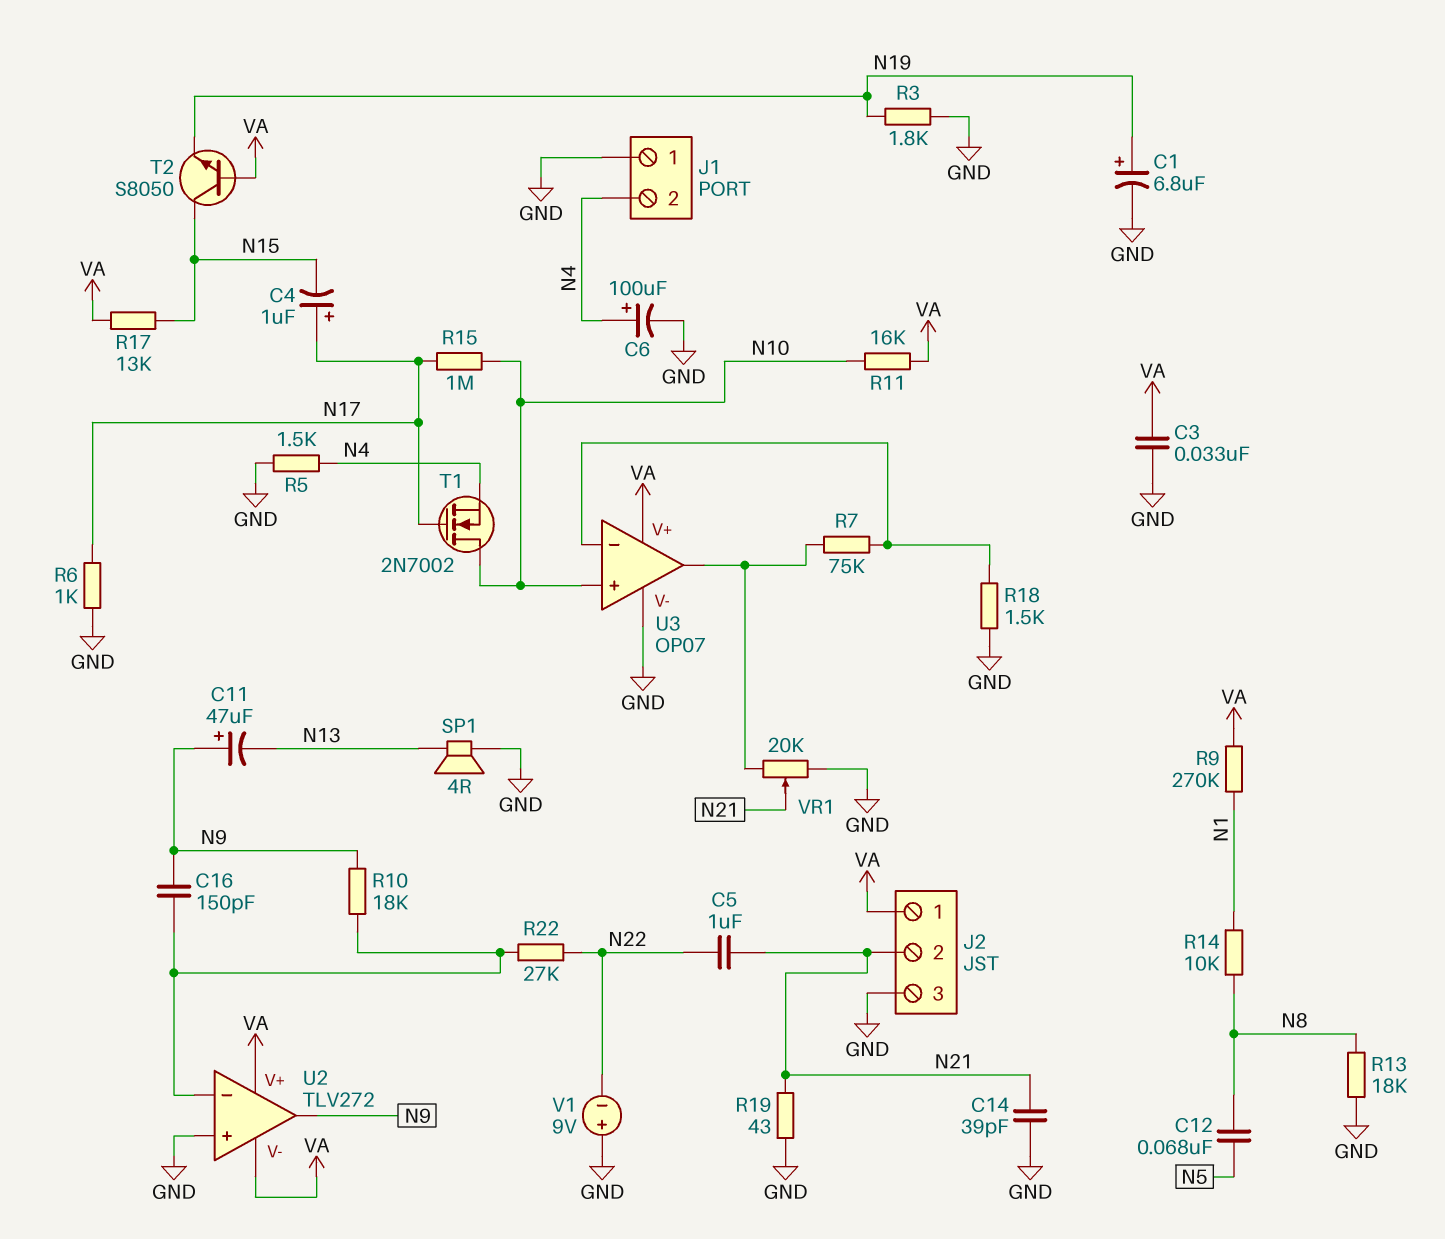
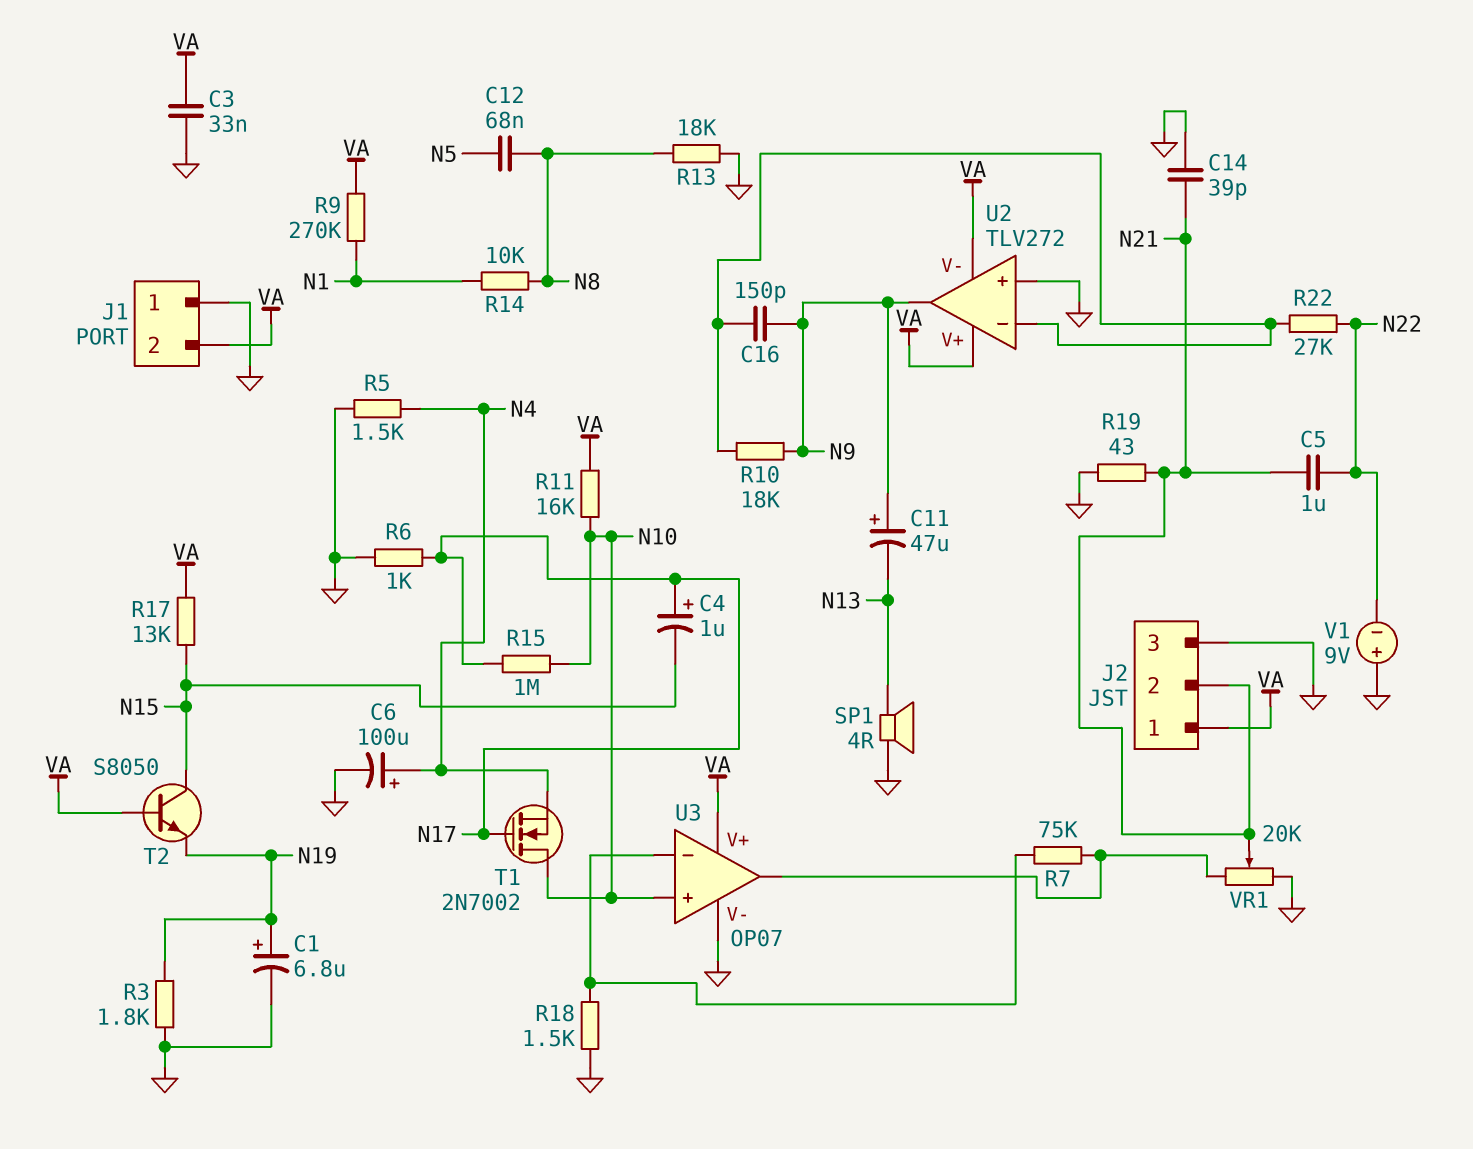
J1 pin 2: N4 -> VA

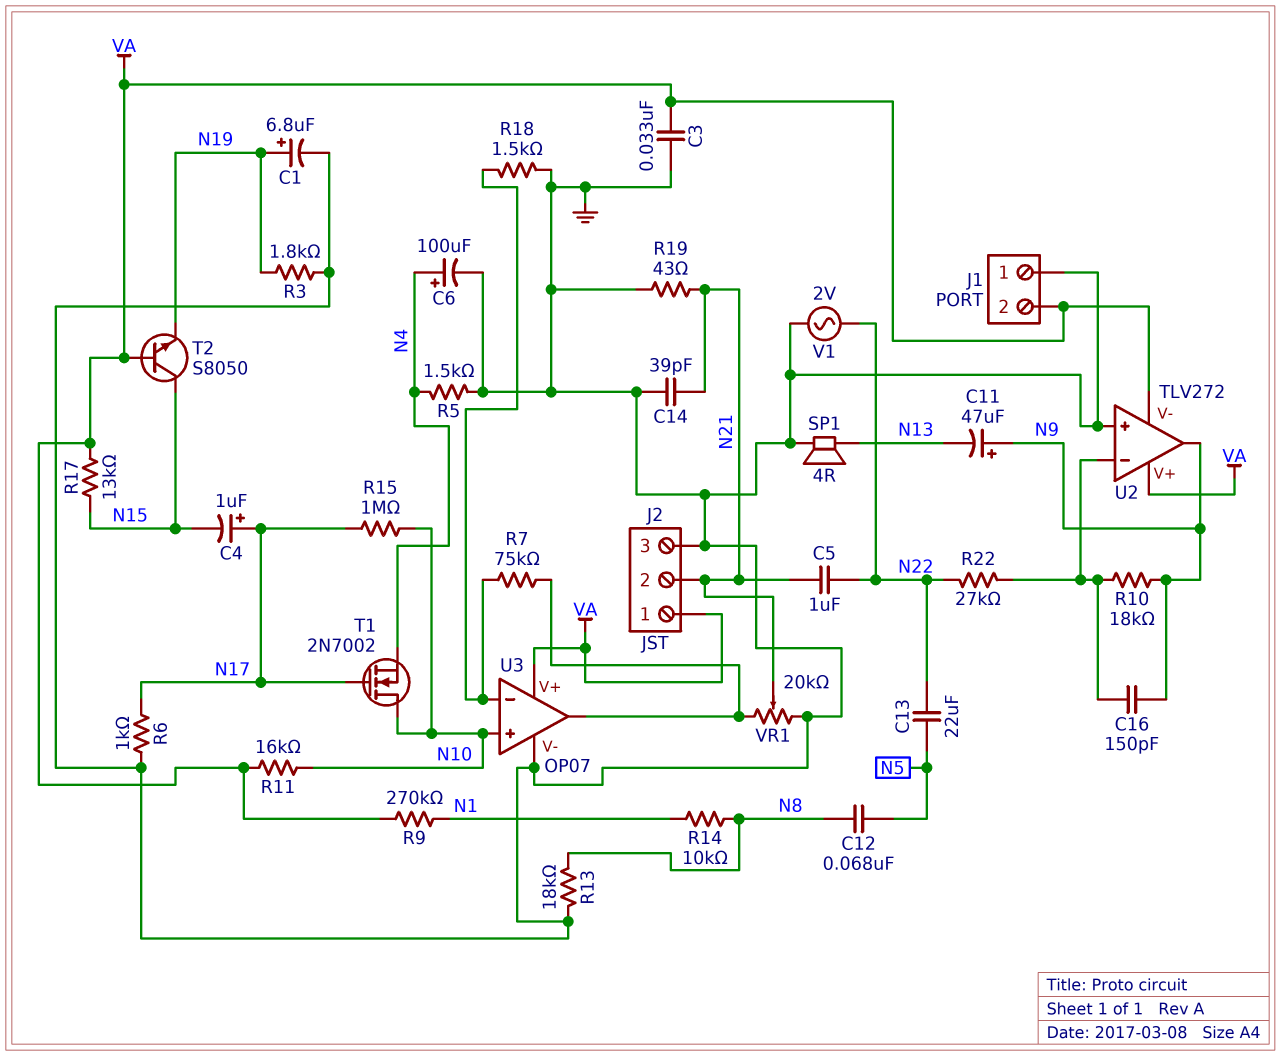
C13: none -> 22uF (N5, N22)
V1: 9V (plus GND, minus N22) -> AC 2V (GND, N22)

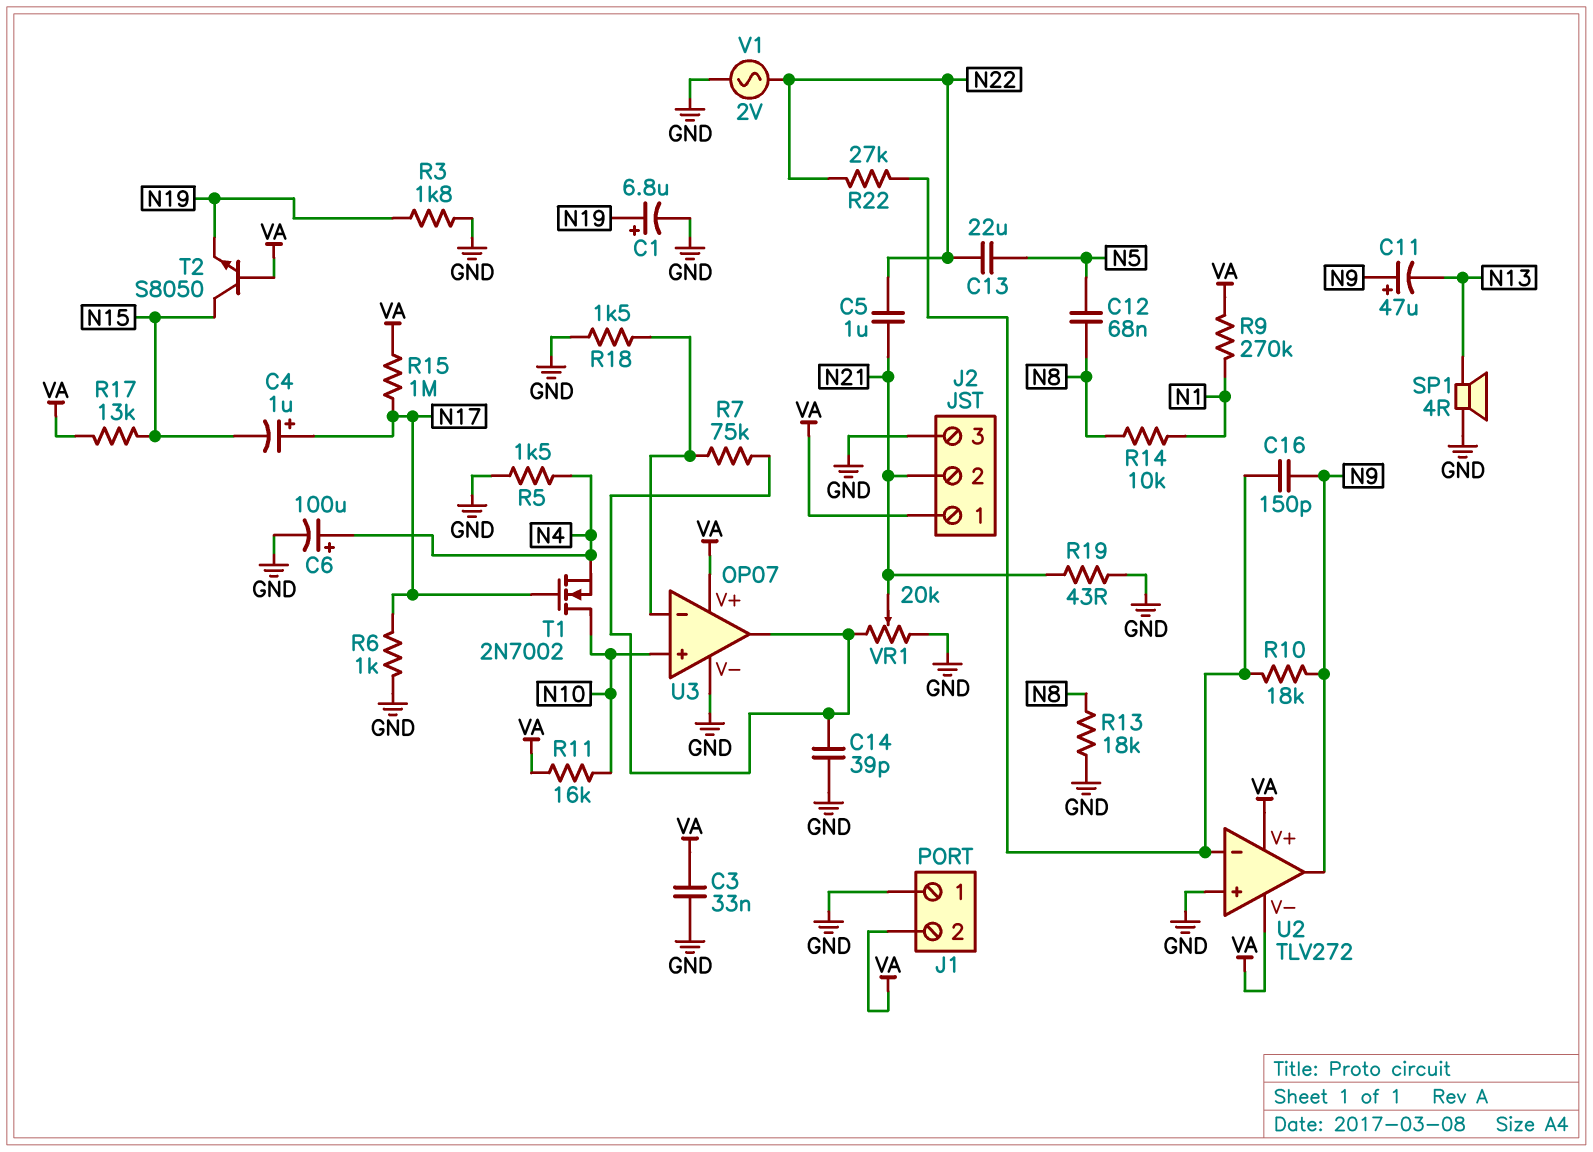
C14: 39pF (GND, N21) -> 39pF (GND, U3/out)
R15: 1M (N10, N17) -> 1M (N17, VA)

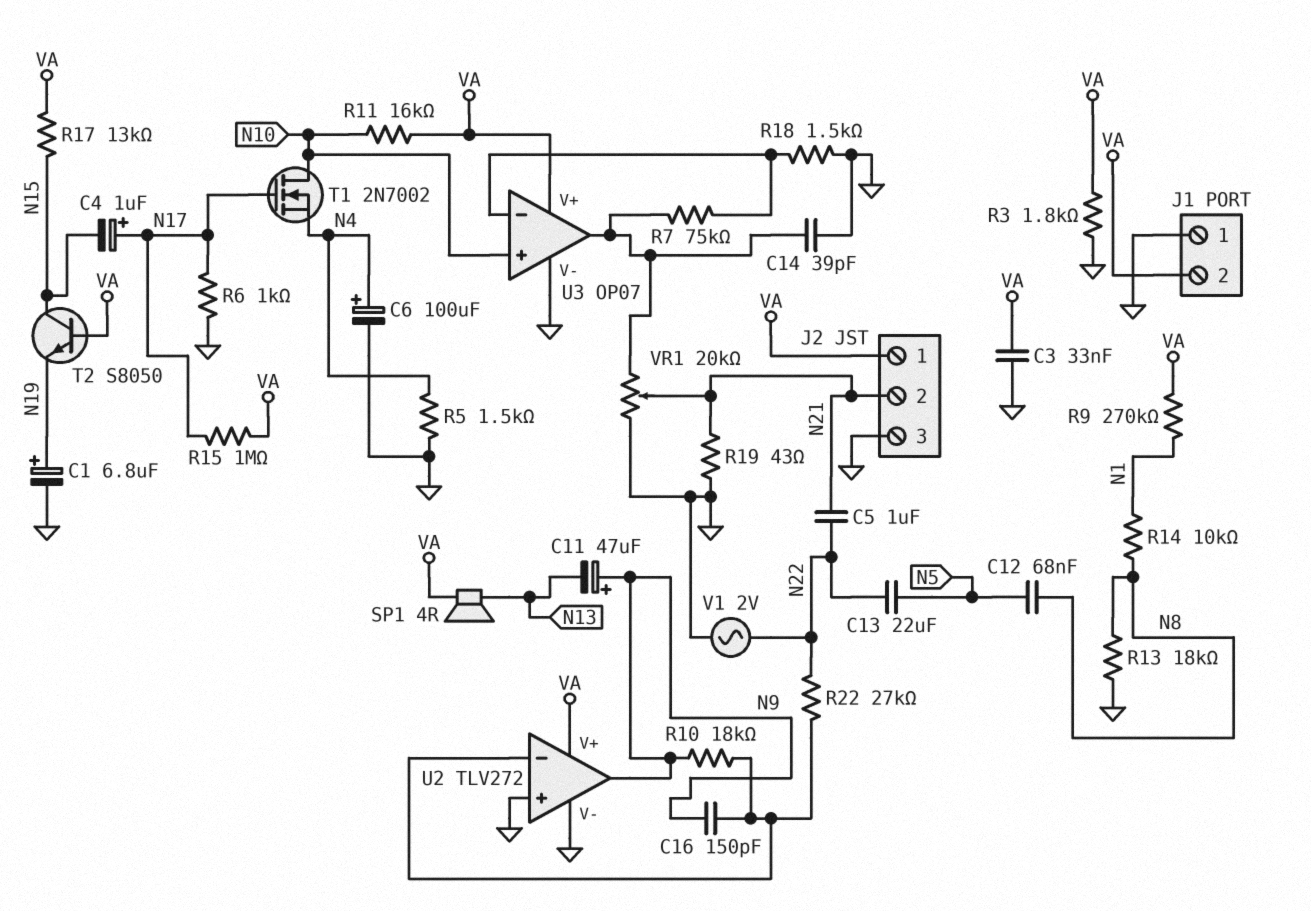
R3: 1.8k (GND, N19) -> 1.8k (GND, VA)
SP1: speaker 4R (GND, N13) -> speaker 4R (N13, VA)
U2 pin V-: VA -> GND

